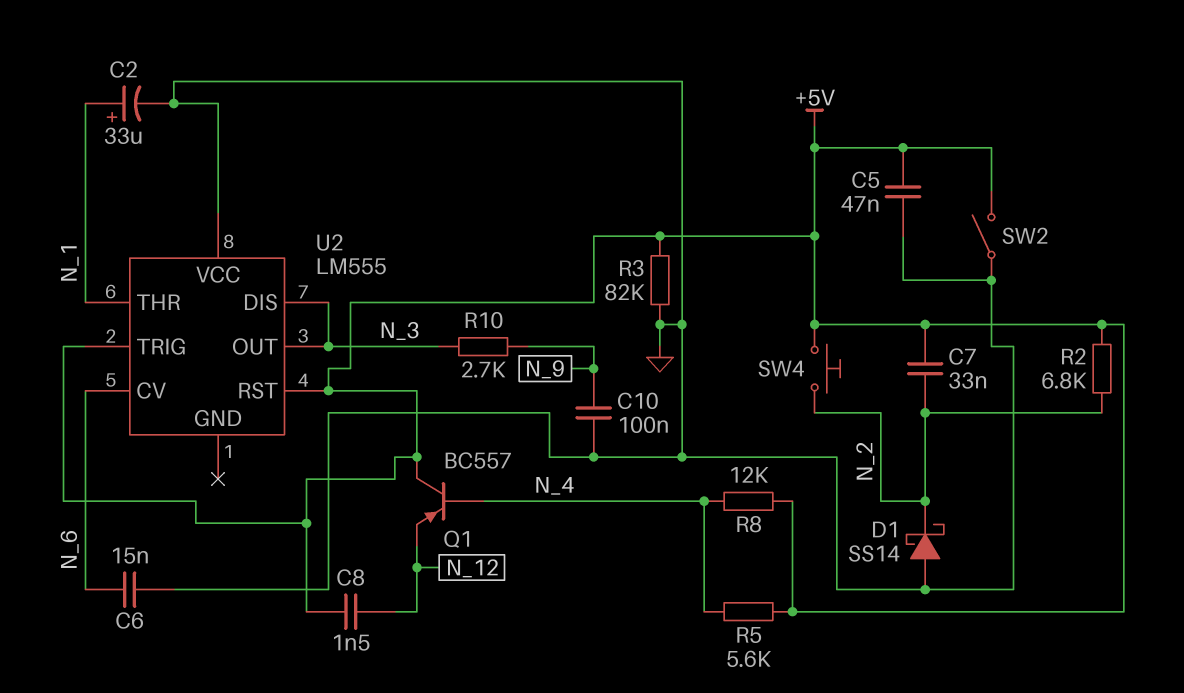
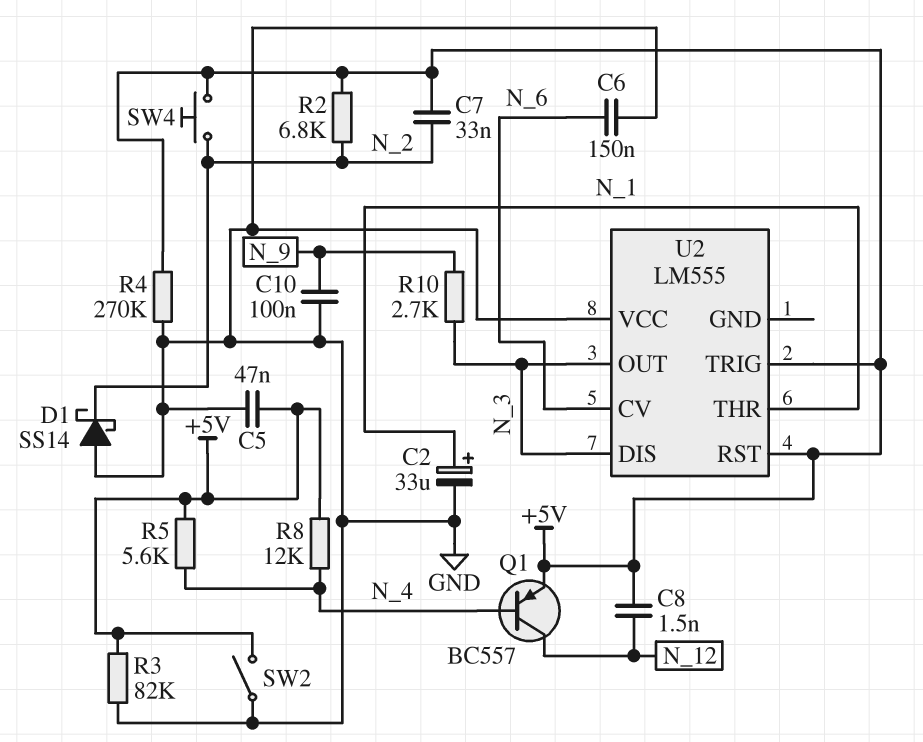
C6: 15nF (GND, N_6) -> 150nF (GND, N_6)
Q1: PNP BC557 (B N_4, C +5V, E N_12) -> PNP BC557 (B N_4, C N_12, E +5V)
R4: none -> 270k (+5V, GND)

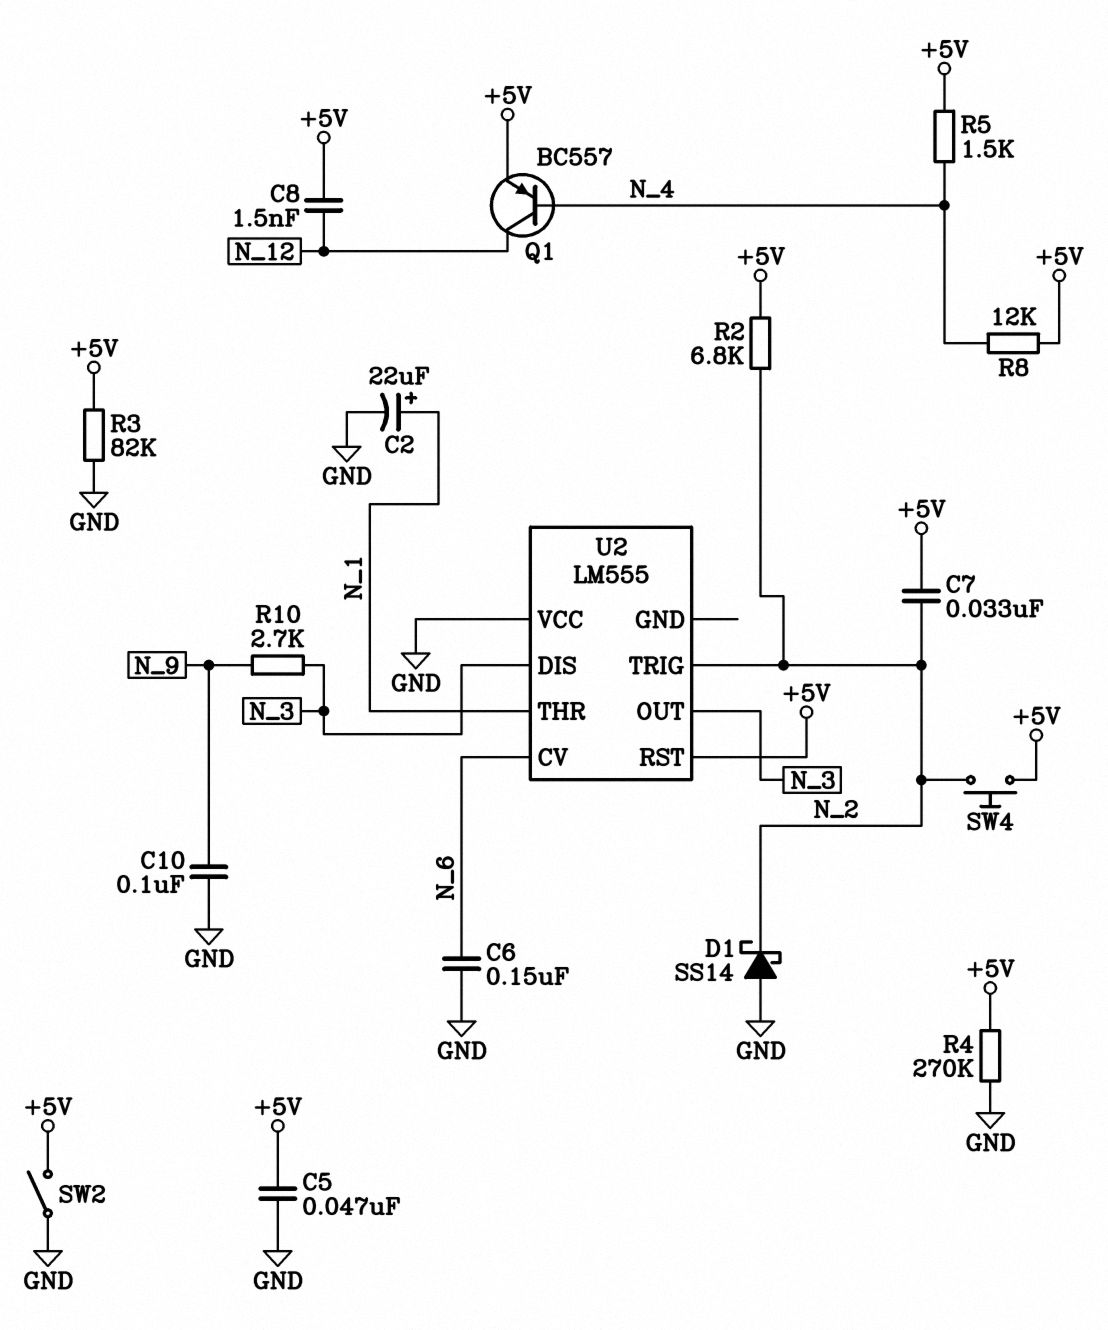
C2: 33uF (plus N_1, minus GND) -> 22uF (plus N_1, minus GND)
R5: 5.6k (+5V, N_4) -> 1.5k (+5V, N_4)
U2 pin TRIG: +5V -> N_2

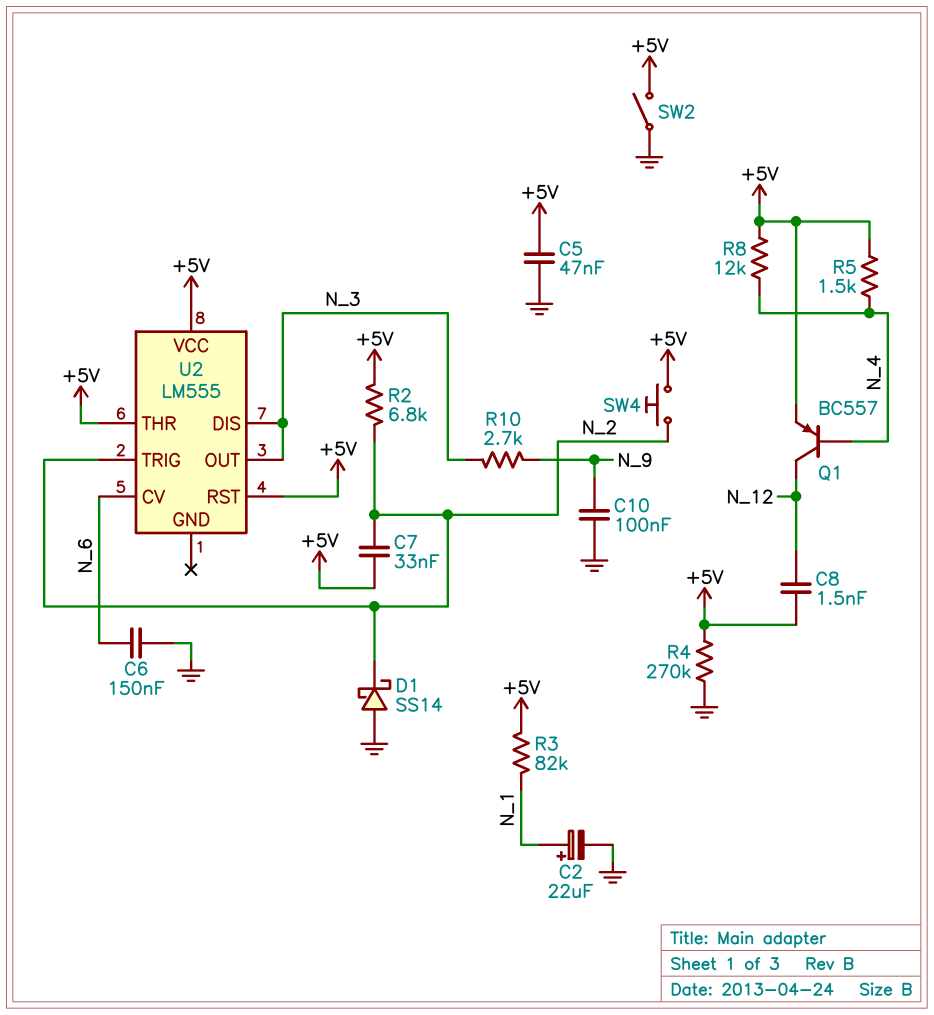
R3: 82k (+5V, GND) -> 82k (+5V, N_1)
U2 pin THR: N_1 -> +5V
U2 pin VCC: GND -> +5V

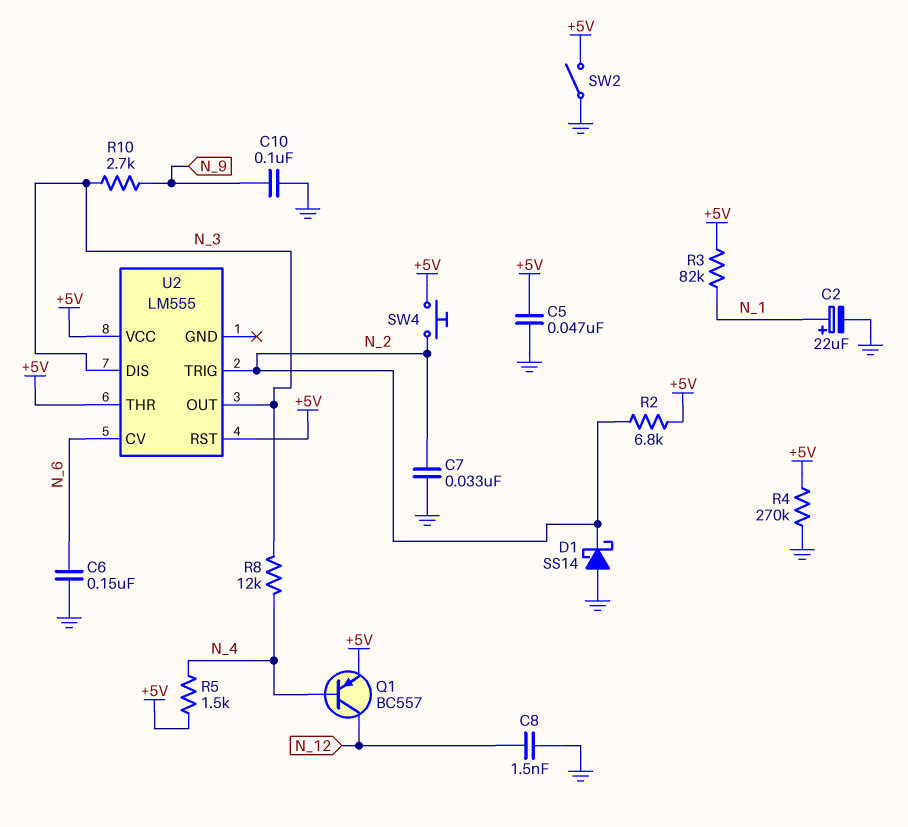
C7: 33nF (+5V, N_2) -> 33nF (GND, N_2)
C8: 1.5nF (+5V, N_12) -> 1.5nF (GND, N_12)
R8: 12k (+5V, N_4) -> 12k (N_3, N_4)

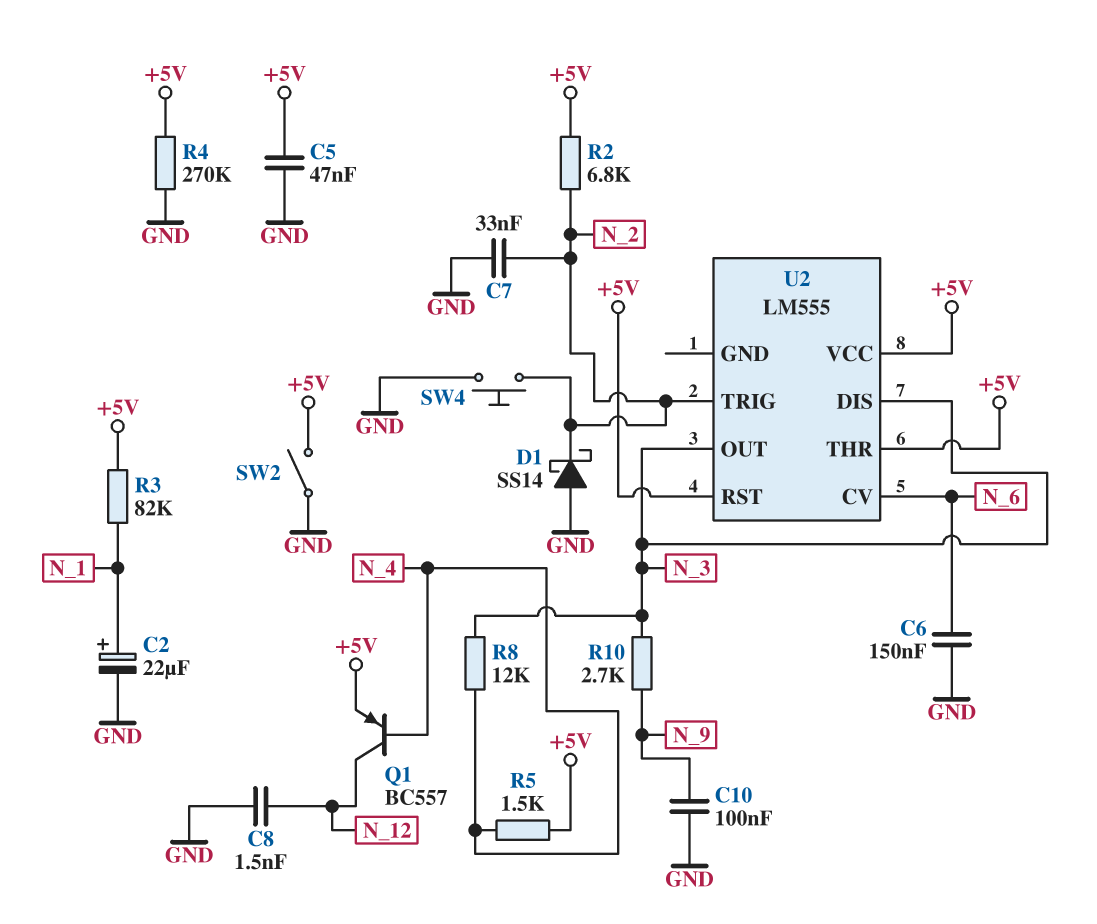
SW4: button (+5V, N_2) -> button (GND, N_2)

